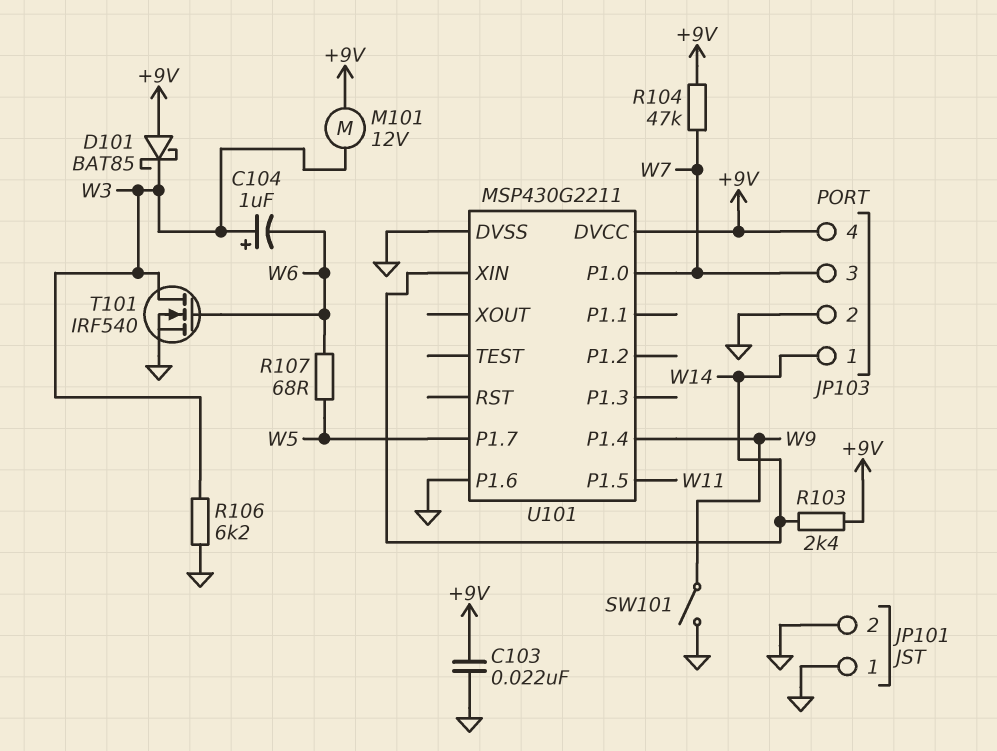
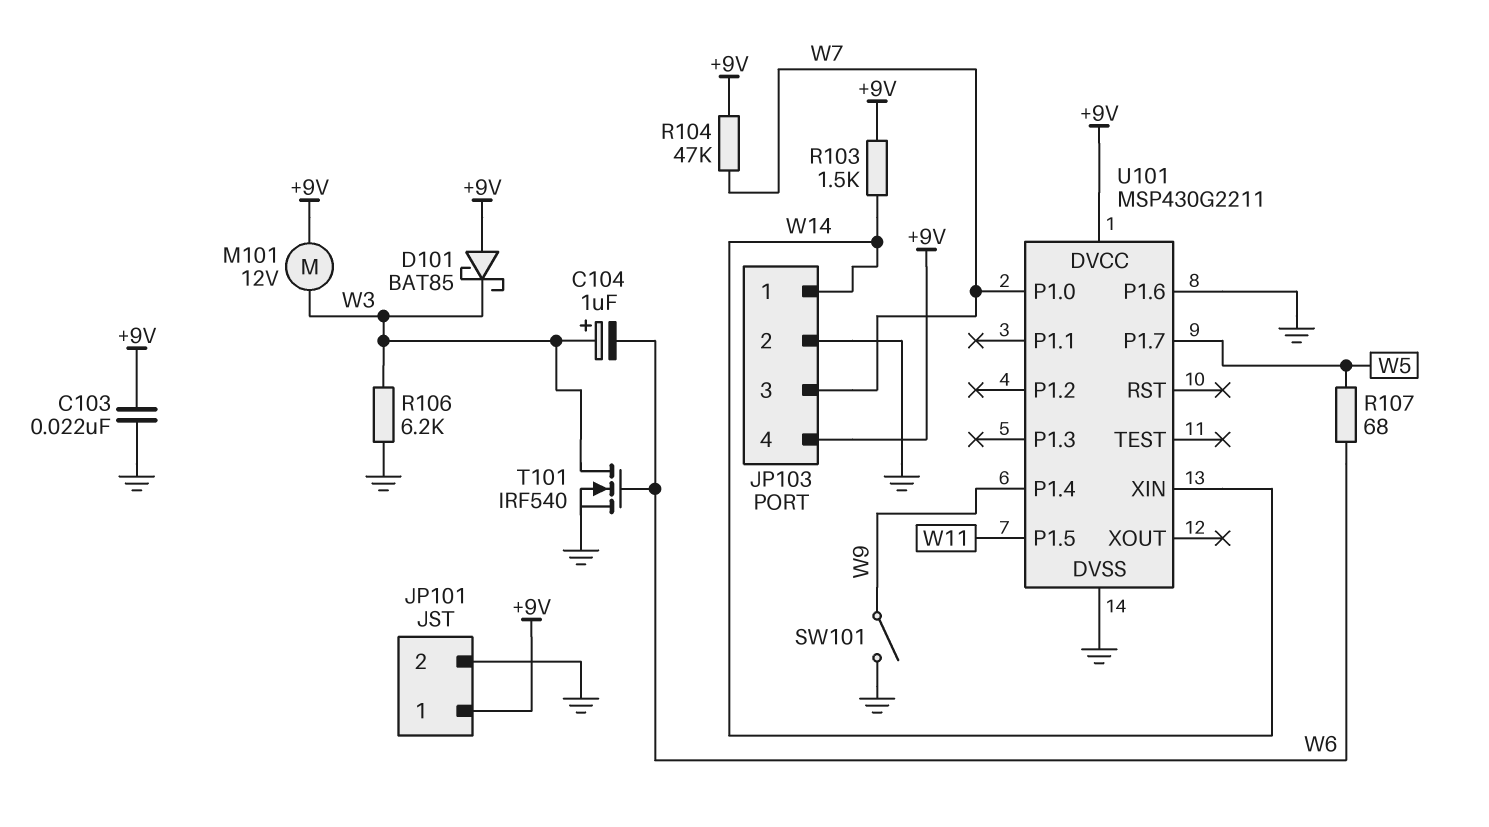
JP101 pin 1: GND -> +9V
R103: 2.4k (+9V, W14) -> 1.5k (+9V, W14)

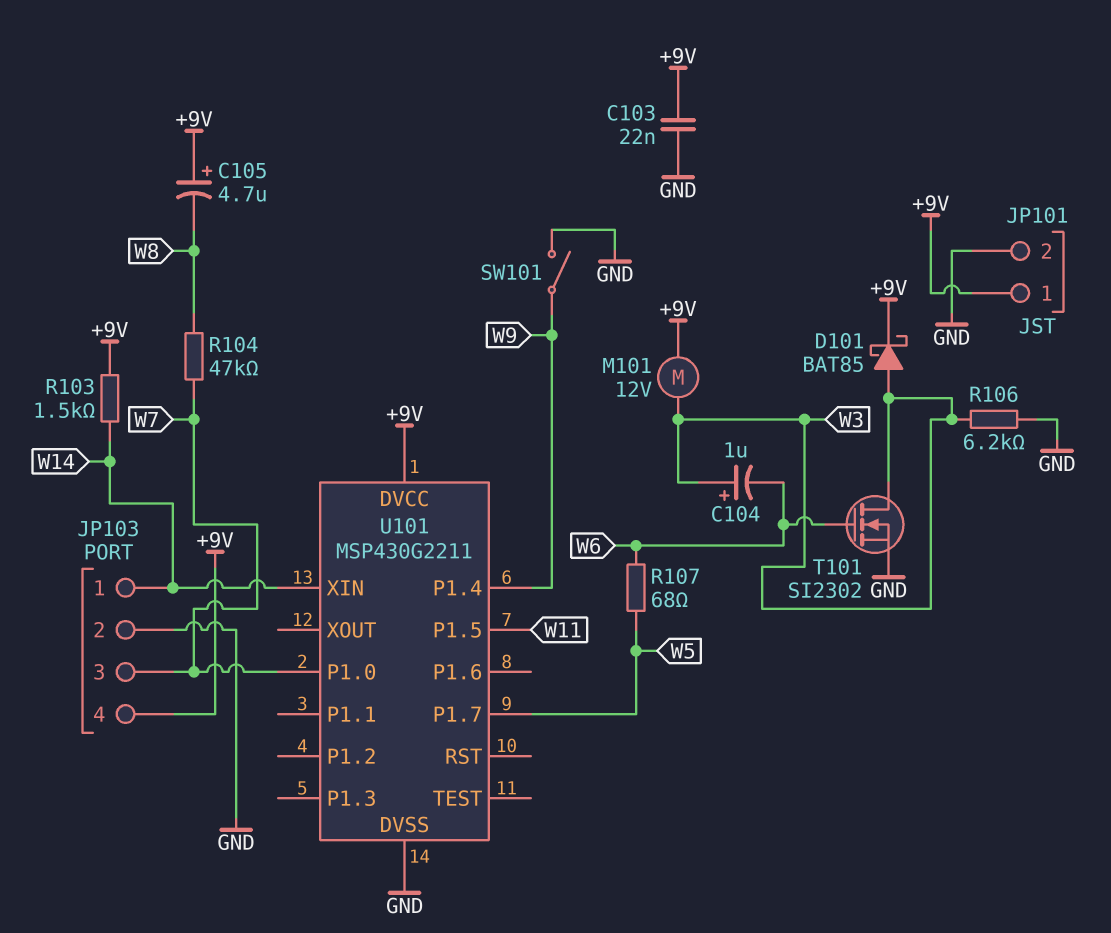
C105: none -> 4.7uF (plus +9V, minus W8)
D101: schottky BAT85 (A +9V, K W3) -> schottky BAT85 (A W3, K +9V)
R104: 47k (+9V, W7) -> 47k (W7, W8)
T101: NMOS IRF540 (G W6, D W3, S GND) -> NMOS SI2302 (G W6, D W3, S GND)
U101 pin P1.6: GND -> none

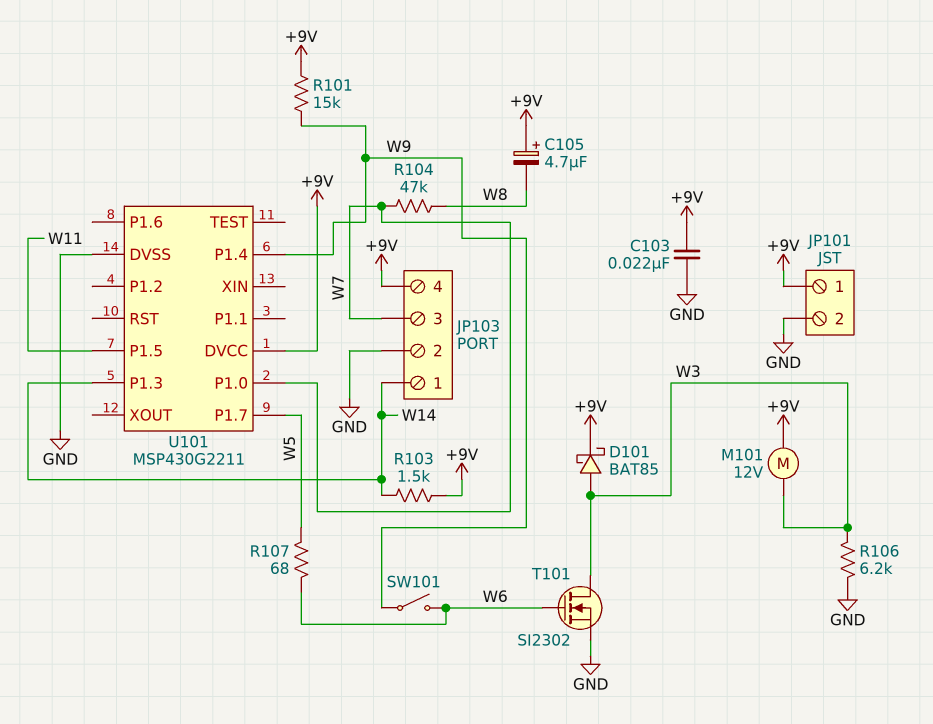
C104: 1uF (plus W3, minus W6) -> none
R101: none -> 15k (+9V, W9)
SW101: switch (GND, W9) -> switch (W6, W9)
U101 pin P1.3: none -> W14
U101 pin XIN: W14 -> none

